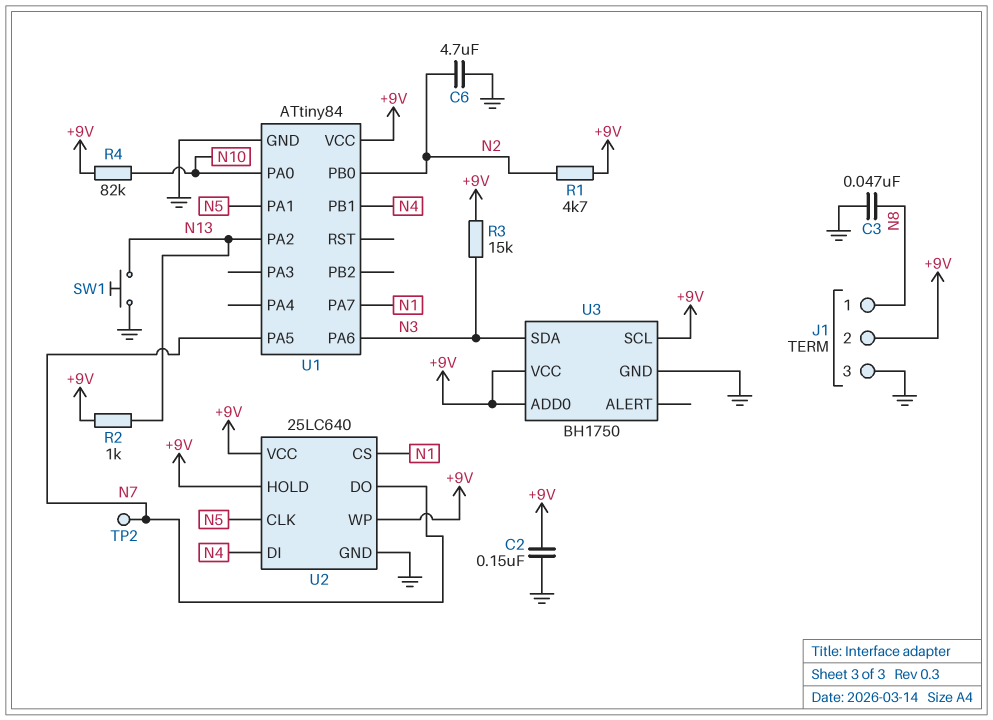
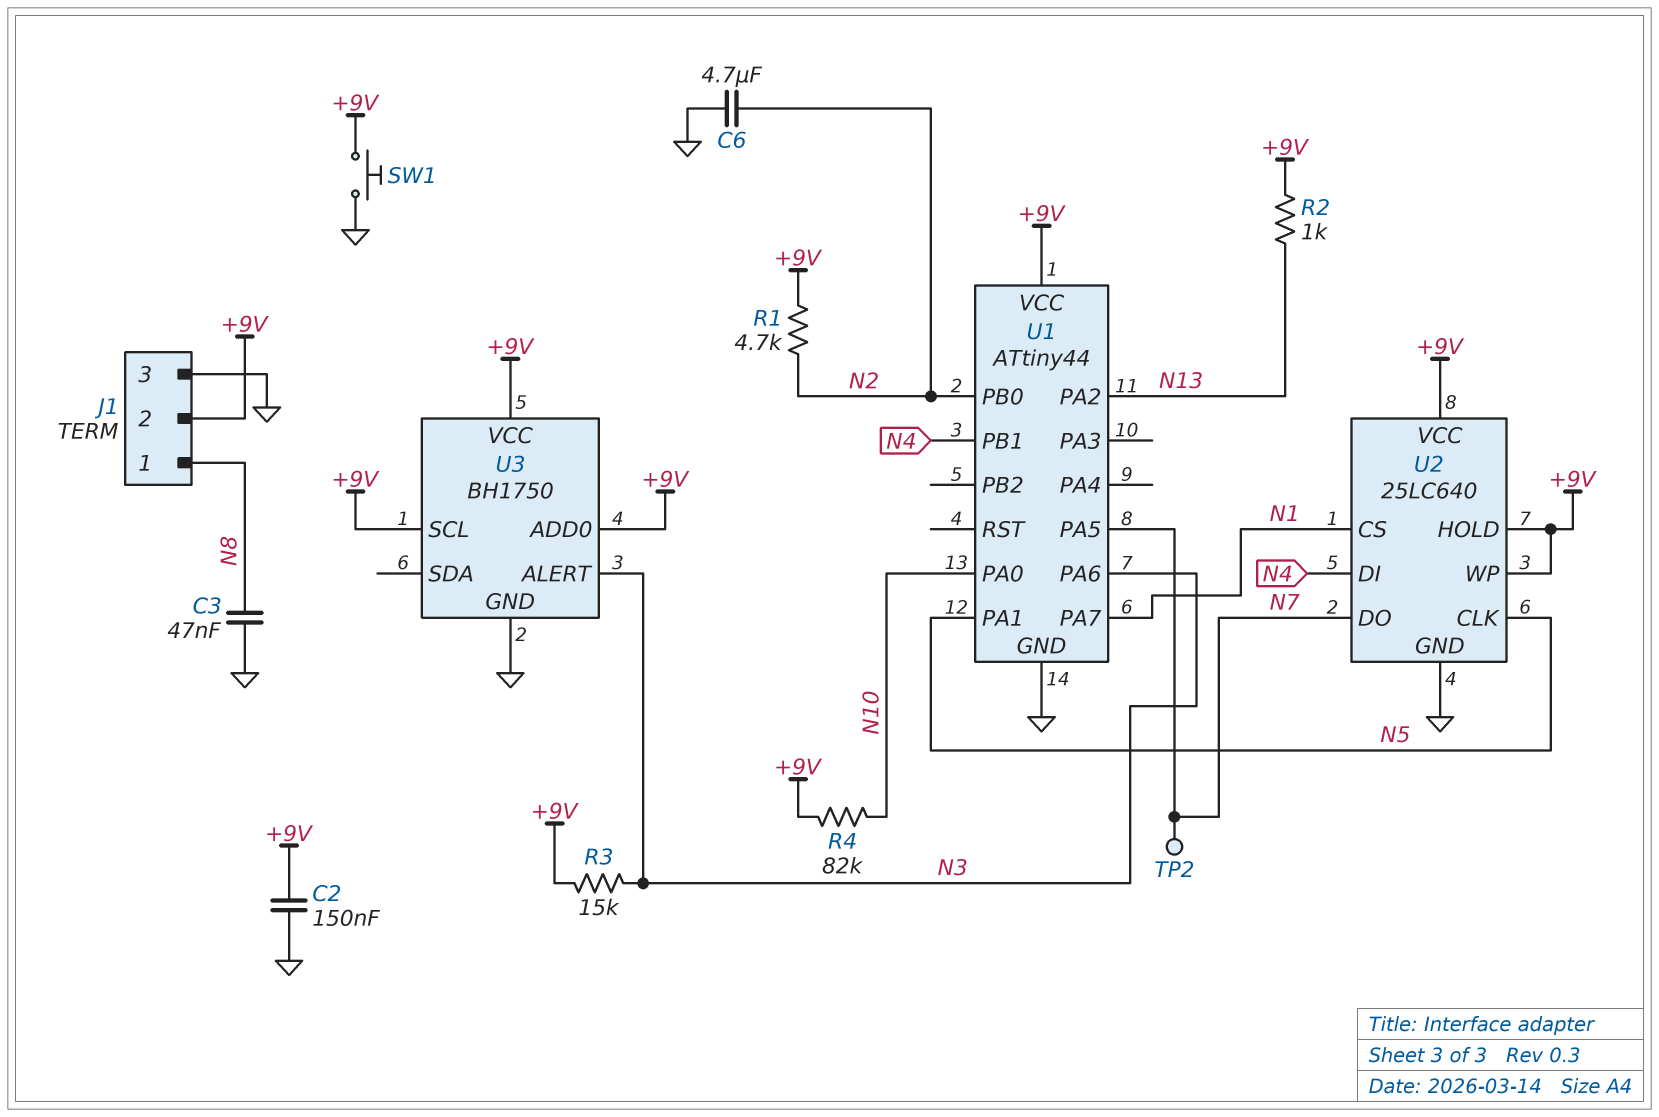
SW1: button (GND, N13) -> button (+9V, GND)
U1: ATtiny84 -> ATtiny44
U3 pin ALERT: none -> N3
U3 pin SDA: N3 -> none

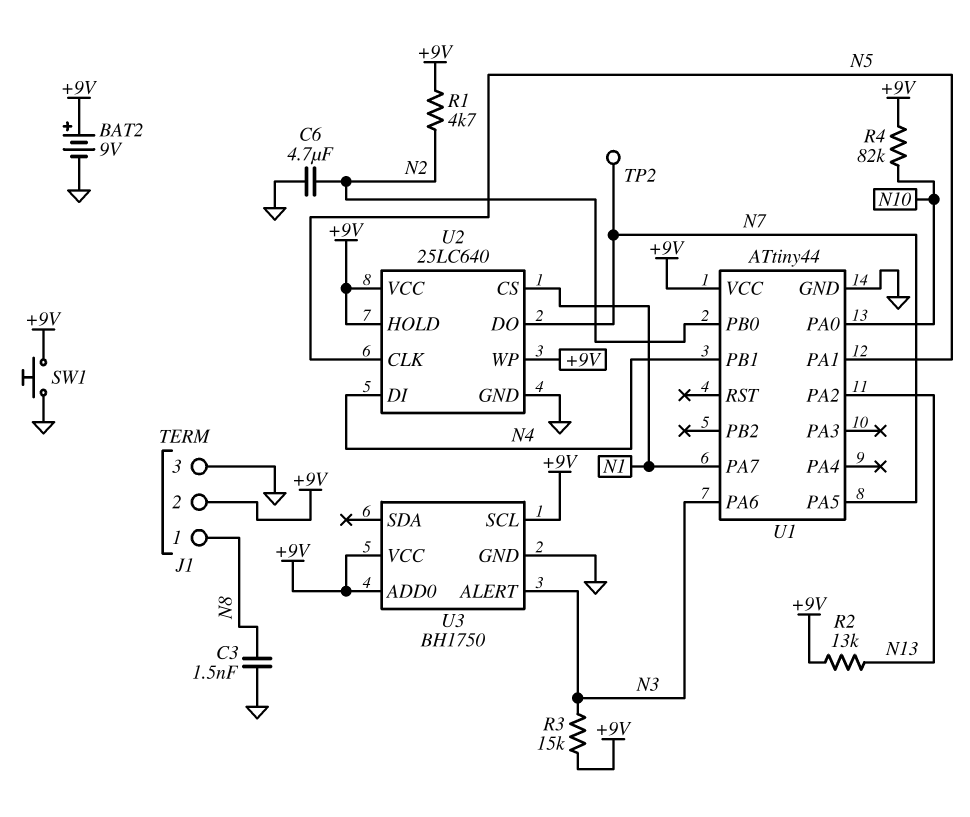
BAT2: none -> 9V (plus +9V, minus GND)
C2: 150nF (+9V, GND) -> none
C3: 47nF (GND, N8) -> 1.5nF (GND, N8)
R2: 1k (+9V, N13) -> 13k (+9V, N13)

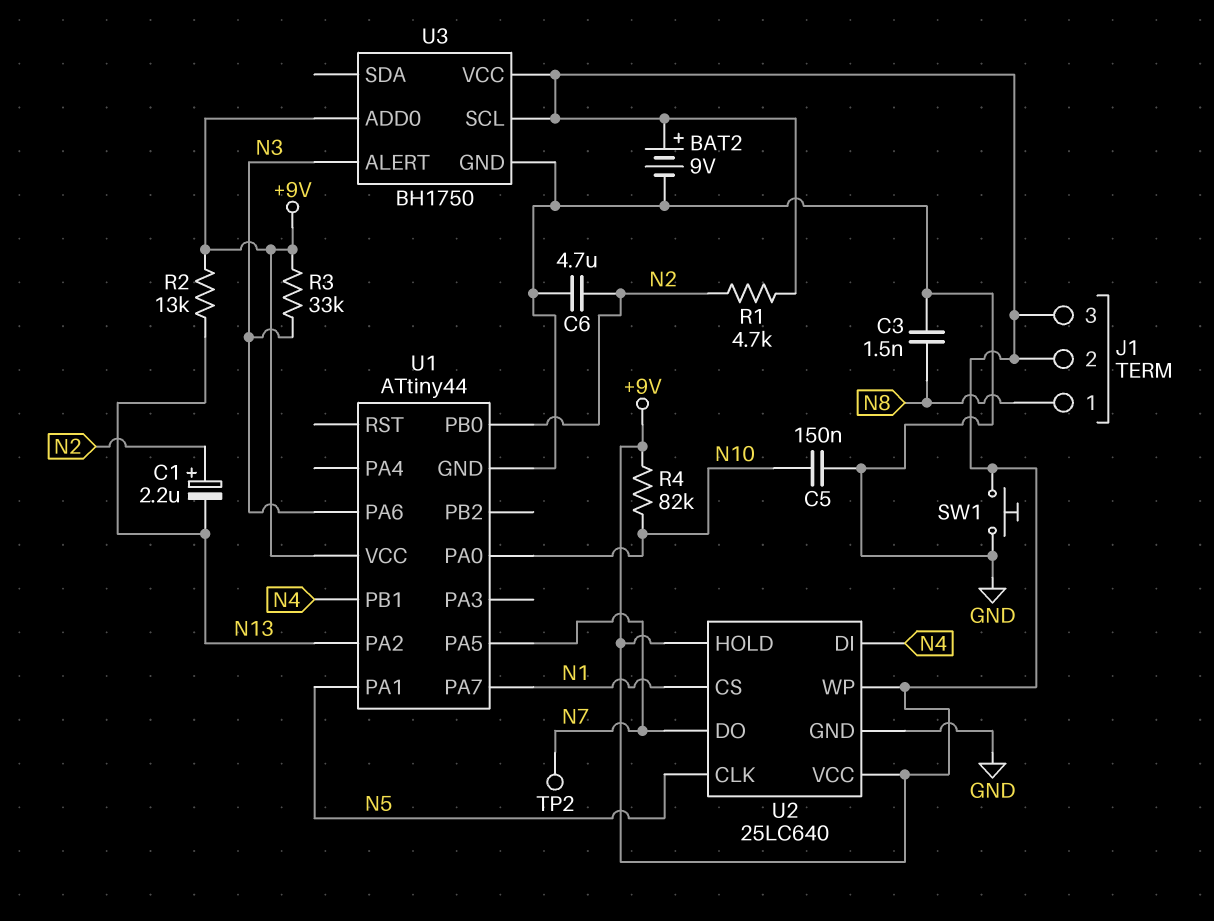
C1: none -> 2.2uF (plus N2, minus N13)
C5: none -> 150nF (GND, N10)
J1 pin 3: GND -> +9V
R3: 15k (+9V, N3) -> 33k (+9V, N3)

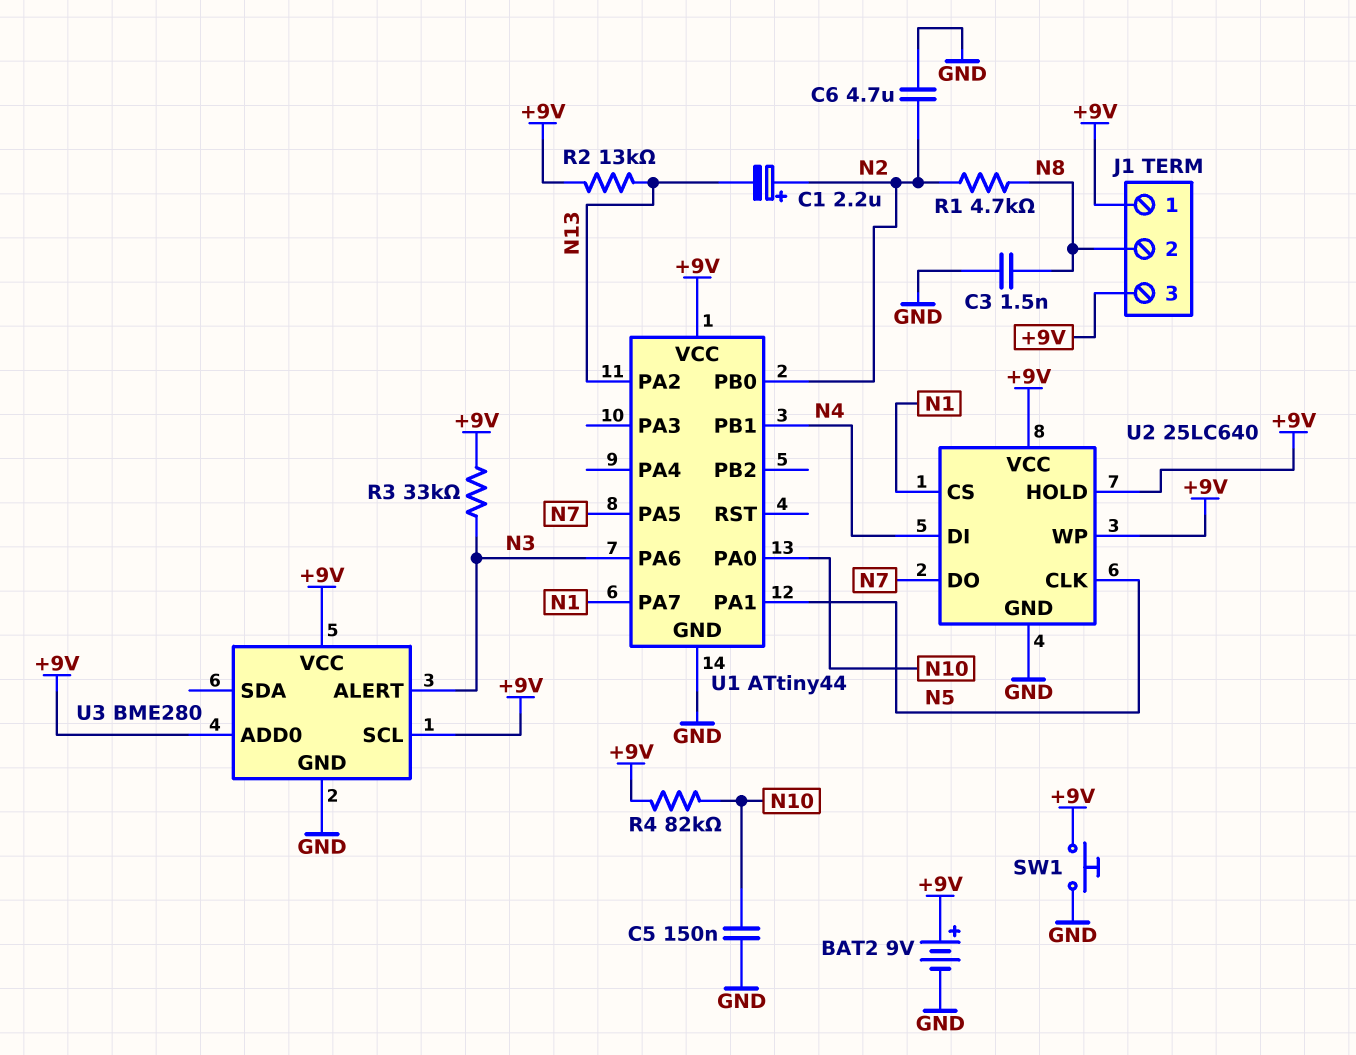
J1 pin 1: N8 -> +9V
J1 pin 2: +9V -> N8
R1: 4.7k (+9V, N2) -> 4.7k (N2, N8)
TP2: test point (N7) -> none
U3: BH1750 -> BME280

